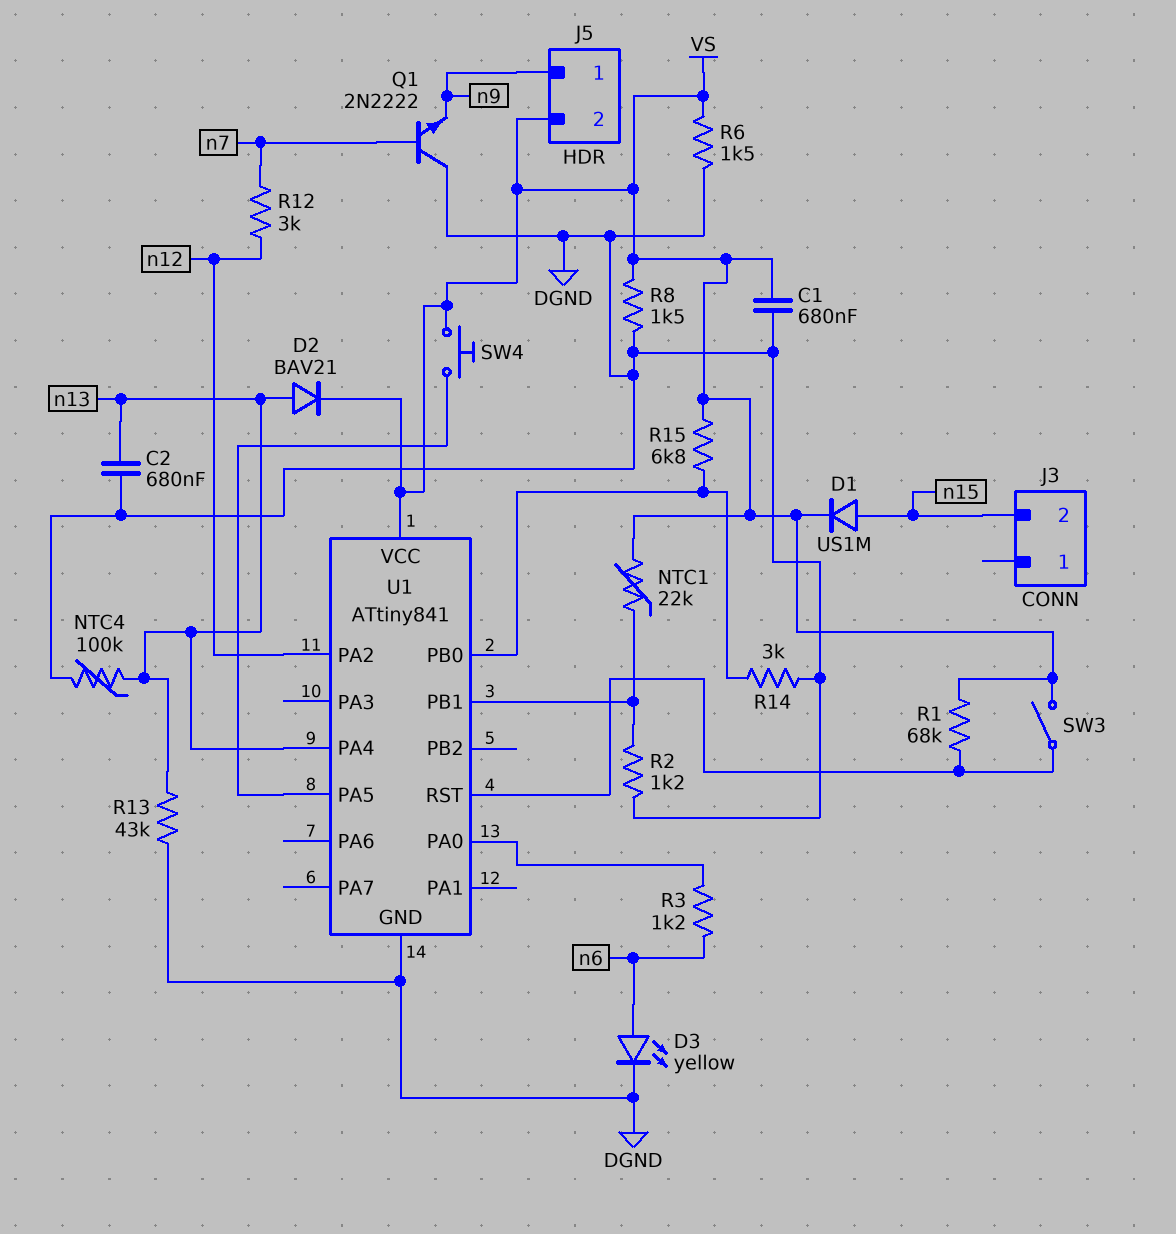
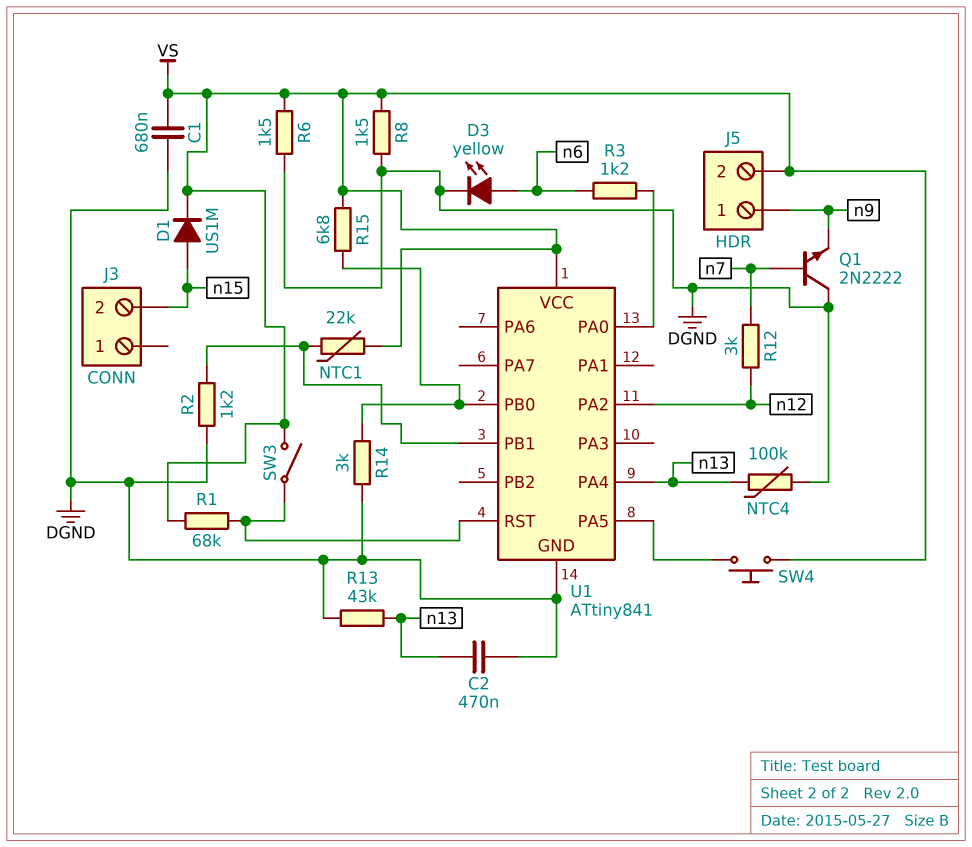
C2: 680nF (DGND, n13) -> 470nF (DGND, n13)
D2: diode BAV21 (A n13, K VS) -> none

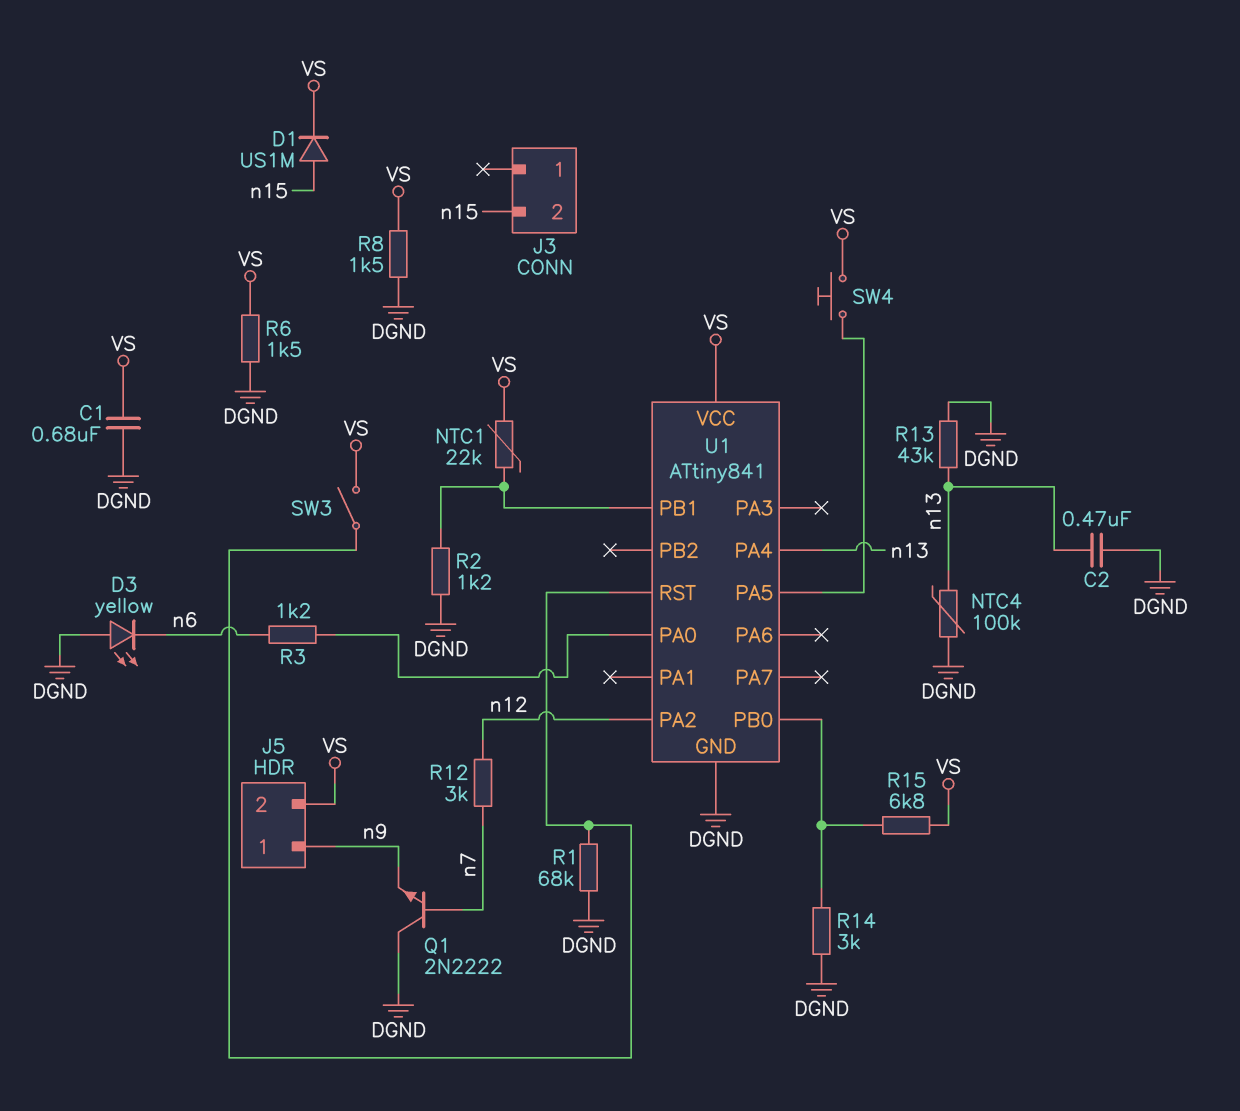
D3: LED yellow (A n6, K DGND) -> LED yellow (A DGND, K n6)
R1: 68k (U1/RST, VS) -> 68k (DGND, U1/RST)

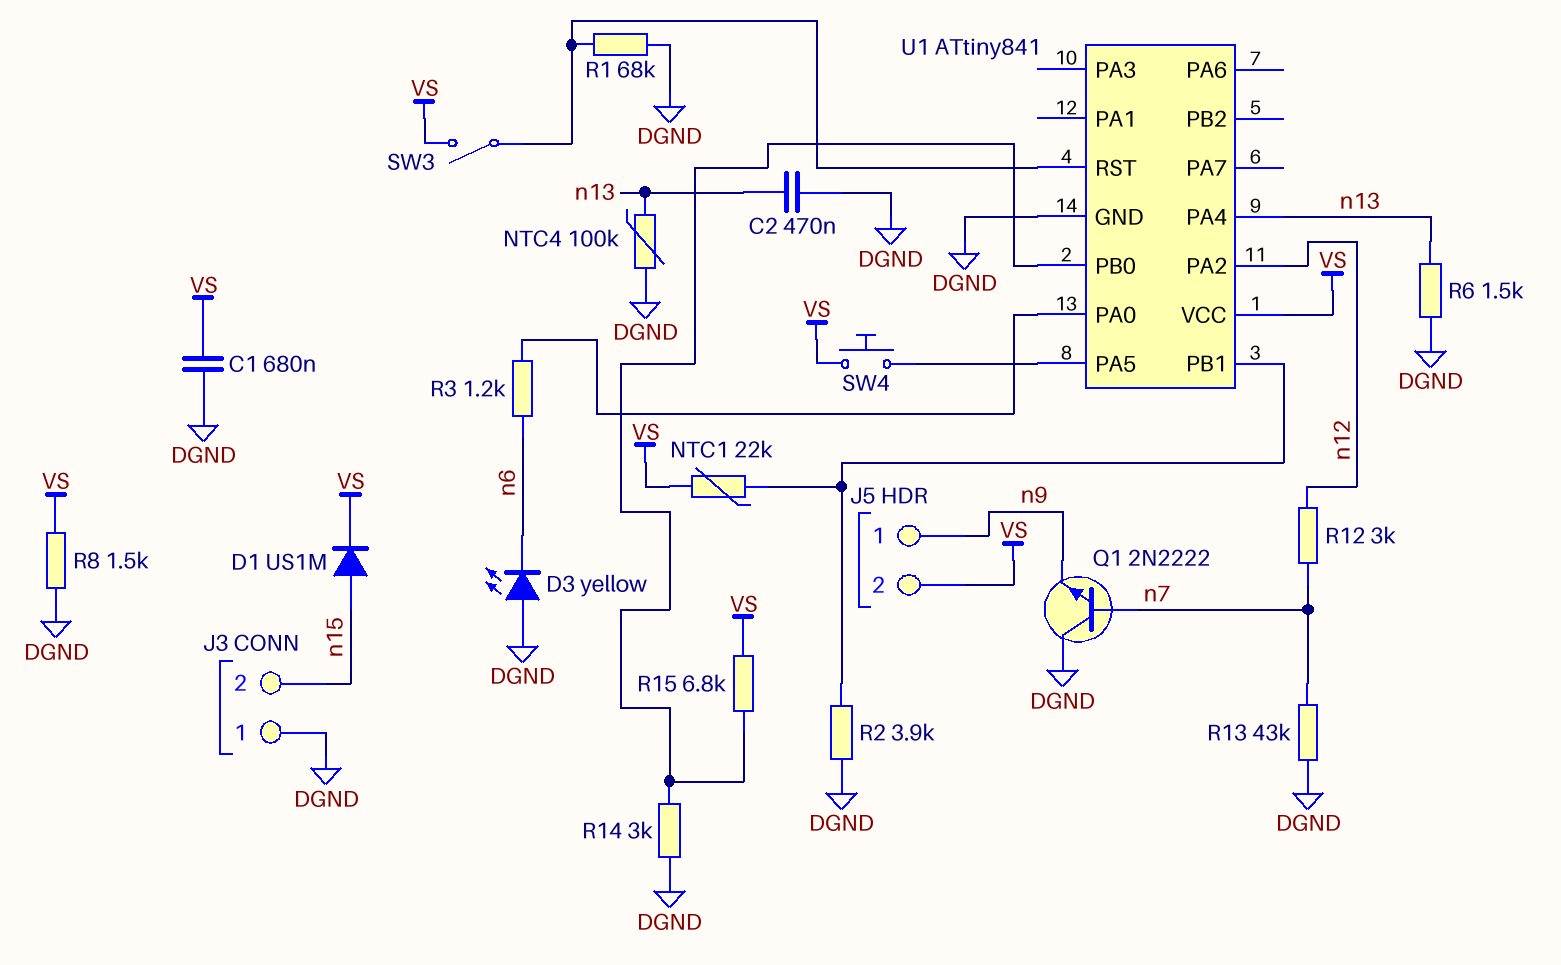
J3 pin 1: none -> DGND
R2: 1.2k (DGND, U1/PB1) -> 3.9k (DGND, U1/PB1)
R6: 1.5k (DGND, VS) -> 1.5k (DGND, n13)
R13: 43k (DGND, n13) -> 43k (DGND, n7)

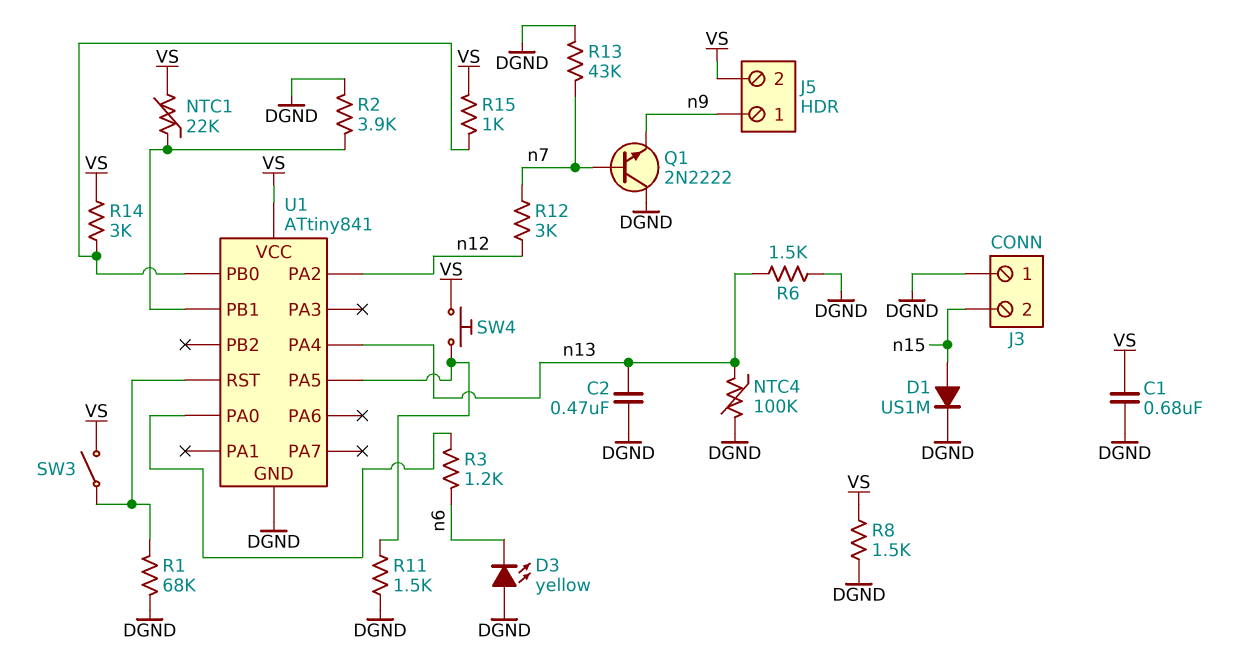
D1: diode US1M (A n15, K VS) -> diode US1M (A n15, K DGND)
R11: none -> 1.5k (DGND, U1/PA5)
R14: 3k (DGND, U1/PB0) -> 3k (U1/PB0, VS)
R15: 6.8k (U1/PB0, VS) -> 1k (U1/PB0, VS)

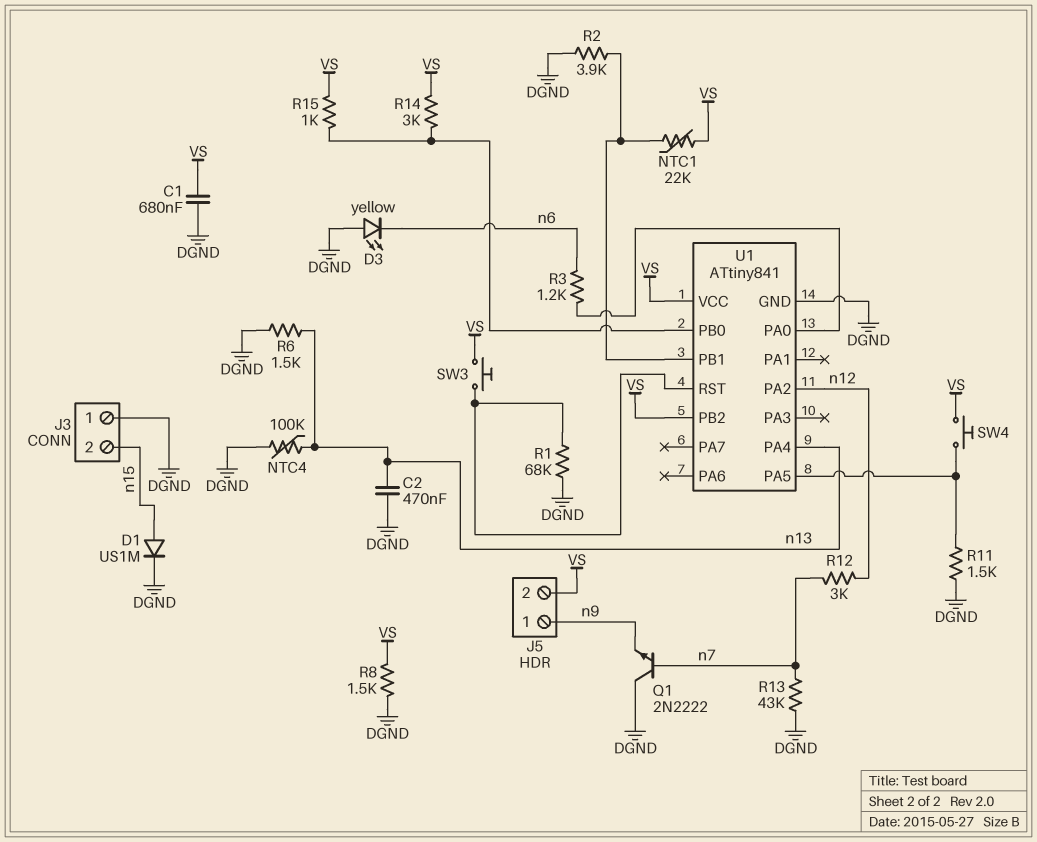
SW3: switch (U1/RST, VS) -> button (U1/RST, VS)
U1 pin PB2: none -> VS

